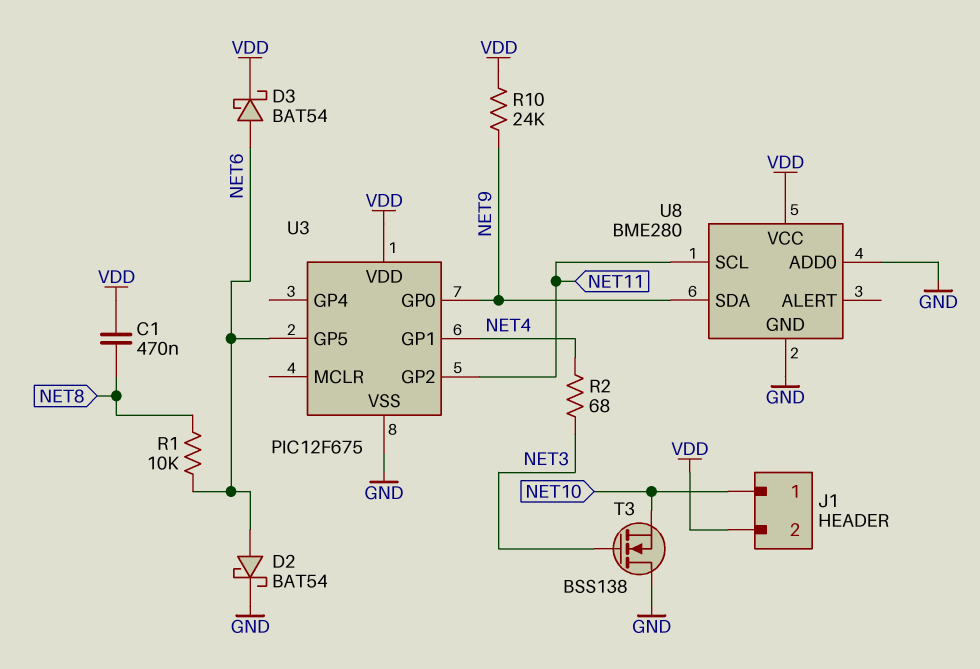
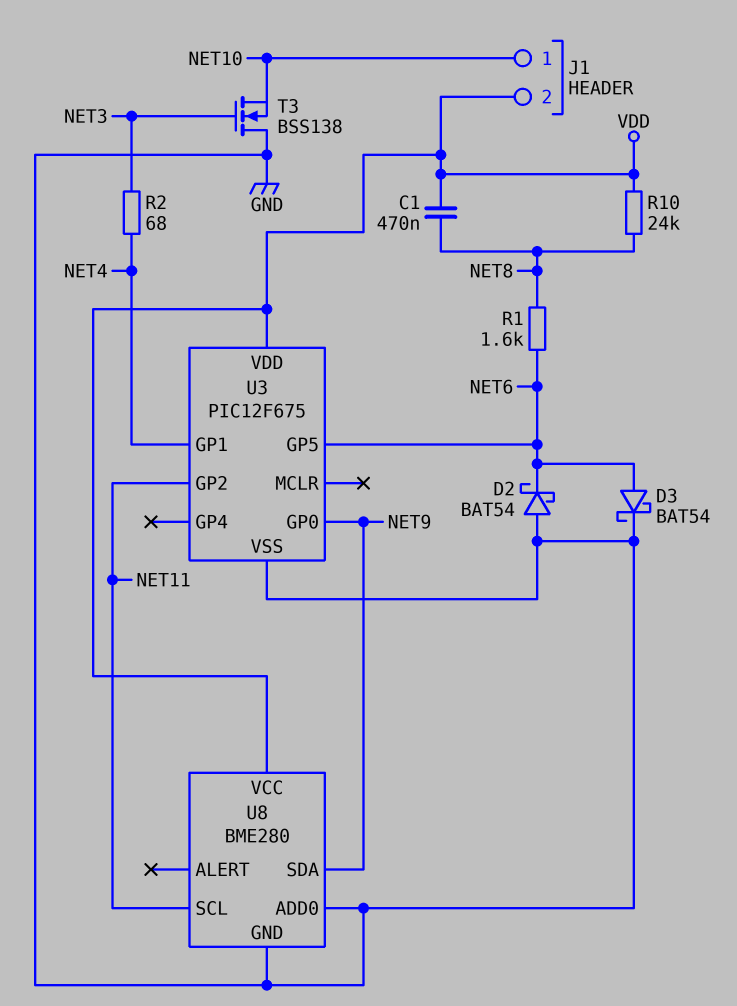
D2: schottky BAT54 (A NET6, K GND) -> schottky BAT54 (A GND, K NET6)
D3: schottky BAT54 (A NET6, K VDD) -> schottky BAT54 (A NET6, K GND)
R1: 10k (NET6, NET8) -> 1.6k (NET6, NET8)
R10: 24k (NET9, VDD) -> 24k (NET8, VDD)

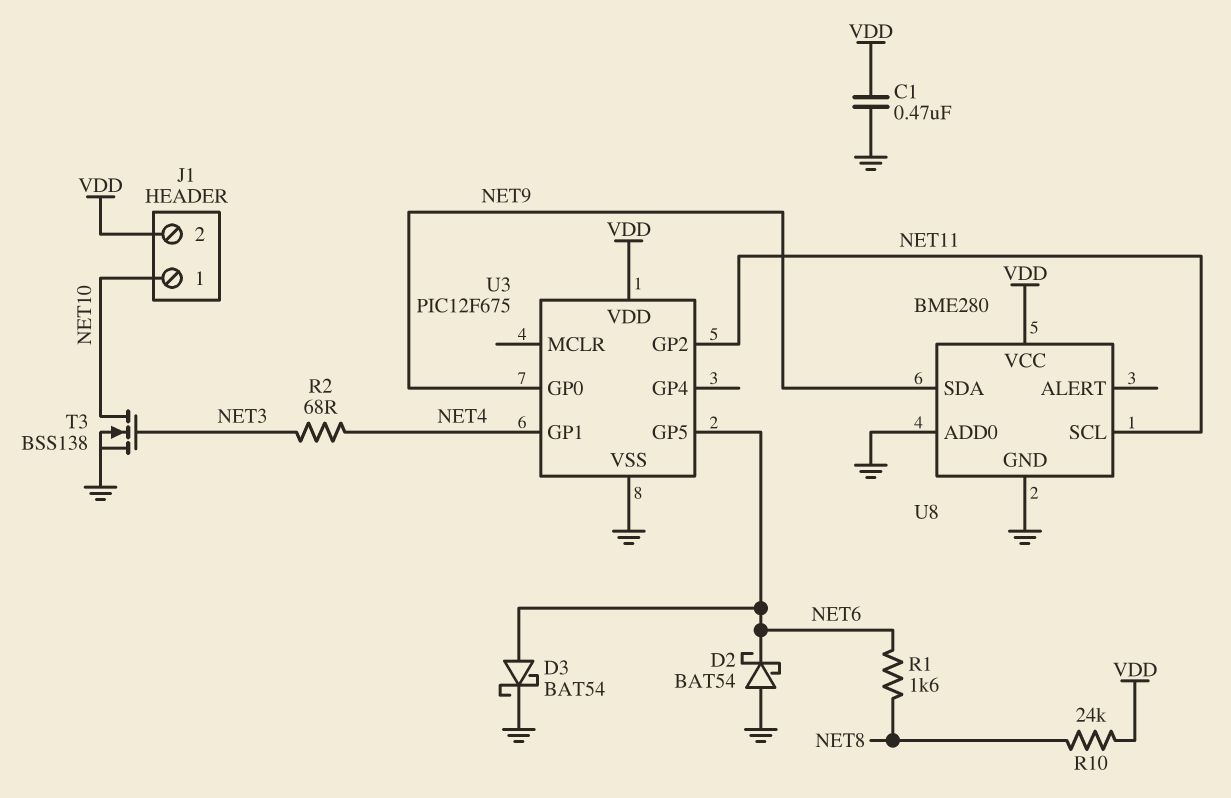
C1: 470nF (NET8, VDD) -> 470nF (GND, VDD)
T3: NMOS BSS138 (G NET3, D GND, S NET10) -> NMOS BSS138 (G NET3, D NET10, S GND)

